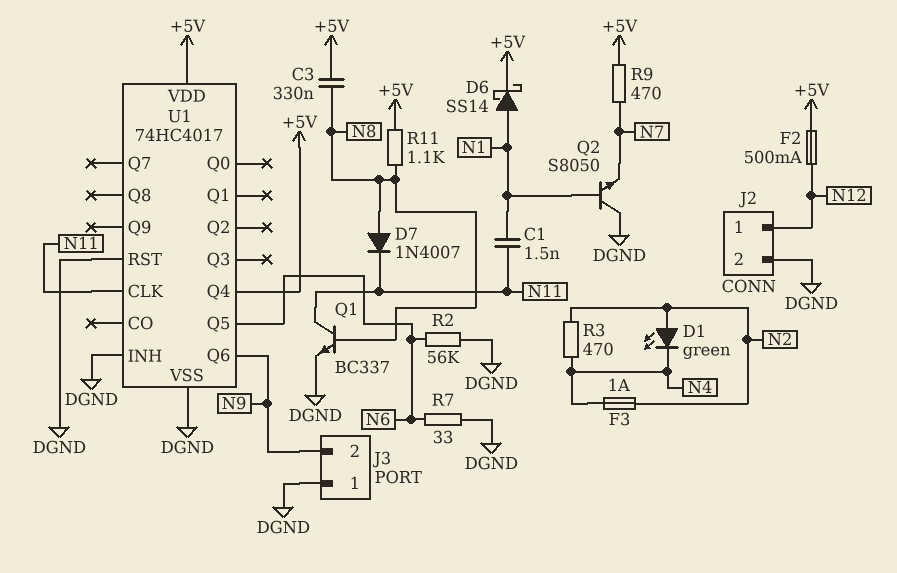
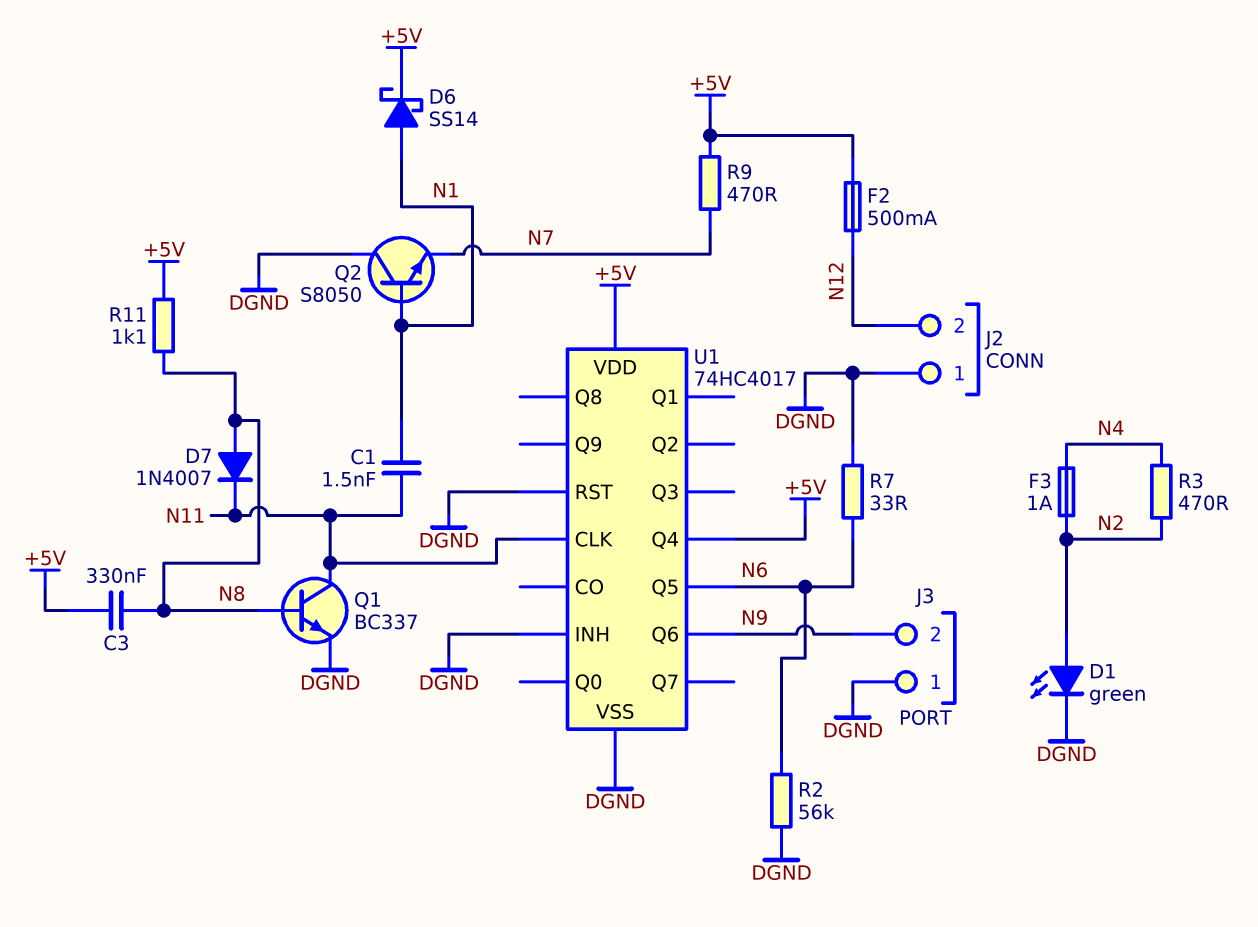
D1: LED green (A N2, K N4) -> LED green (A N2, K DGND)
J2 pin 1: N12 -> DGND
J2 pin 2: DGND -> N12

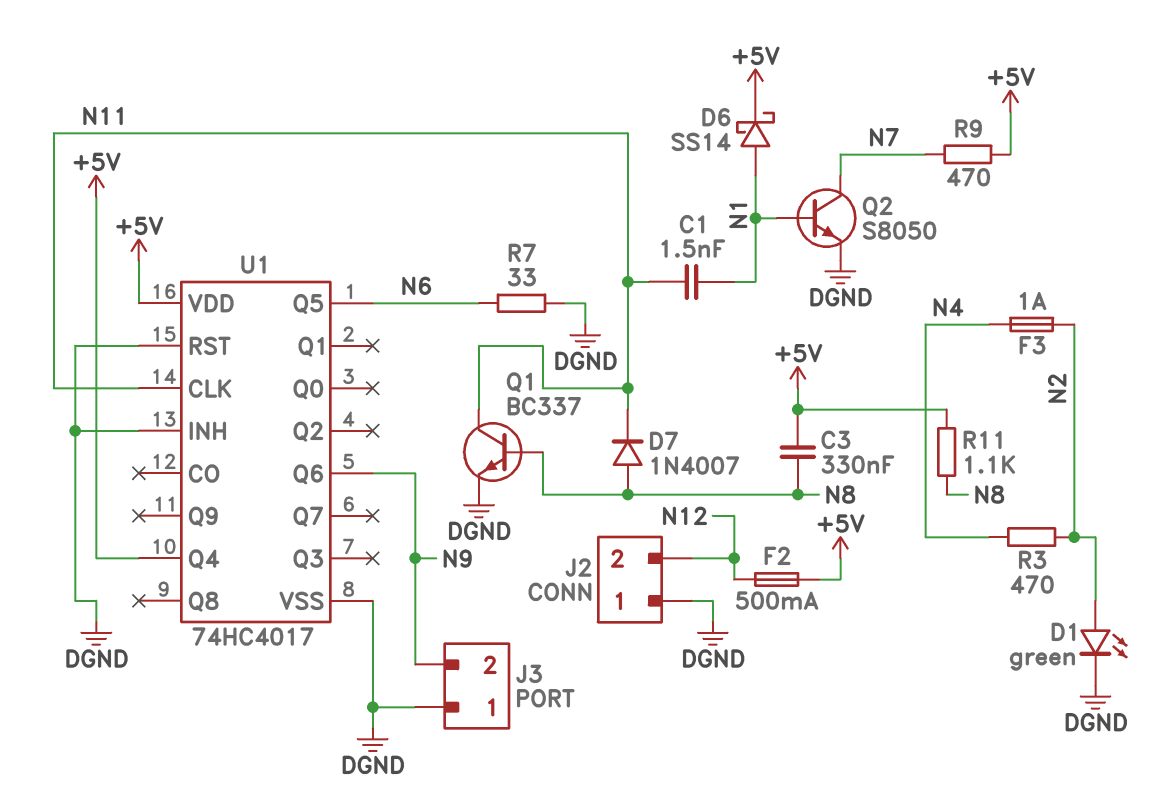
Q2: NPN S8050 (B N1, C DGND, E N7) -> NPN S8050 (B N1, C N7, E DGND)
R2: 56k (DGND, N6) -> none

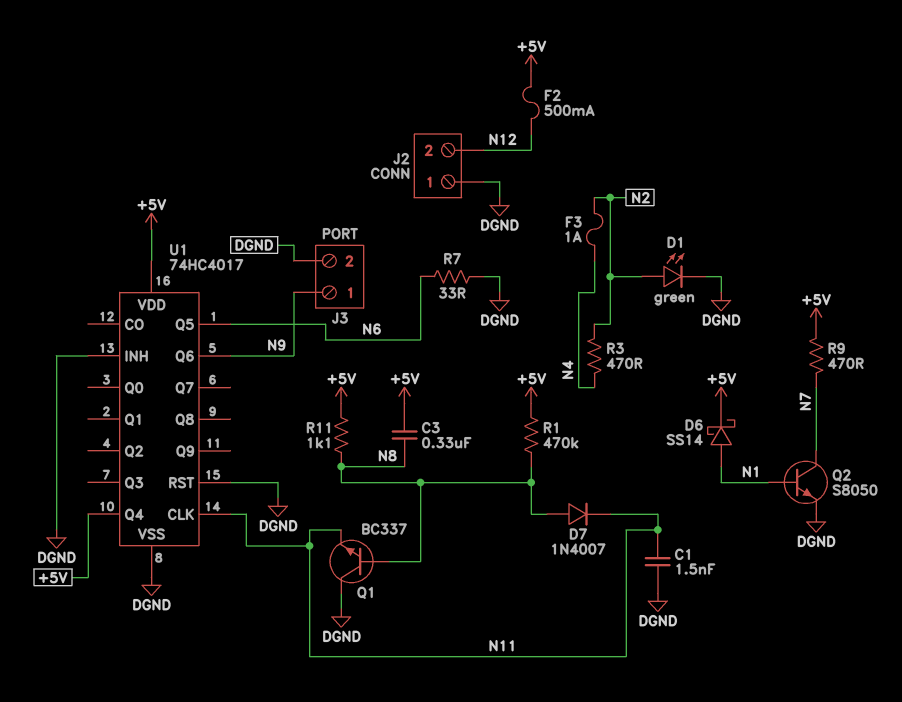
C1: 1.5nF (N1, N11) -> 1.5nF (DGND, N11)
J3 pin 1: DGND -> N9
J3 pin 2: N9 -> DGND
Q1: NPN BC337 (B N8, C N11, E DGND) -> NPN BC337 (B N8, C DGND, E N11)
R1: none -> 470k (+5V, N8)

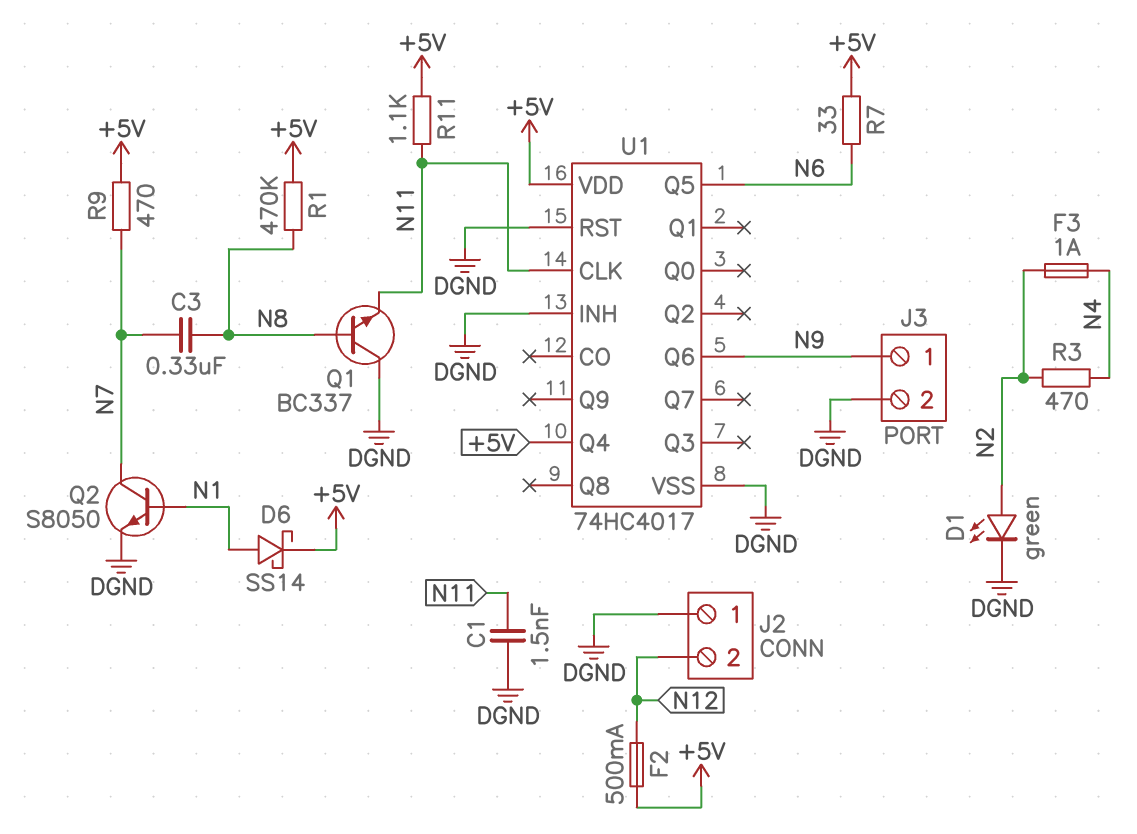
C3: 330nF (+5V, N8) -> 330nF (N7, N8)
D7: diode 1N4007 (A N8, K N11) -> none
R7: 33 (DGND, N6) -> 33 (+5V, N6)
R11: 1.1k (+5V, N8) -> 1.1k (+5V, N11)

